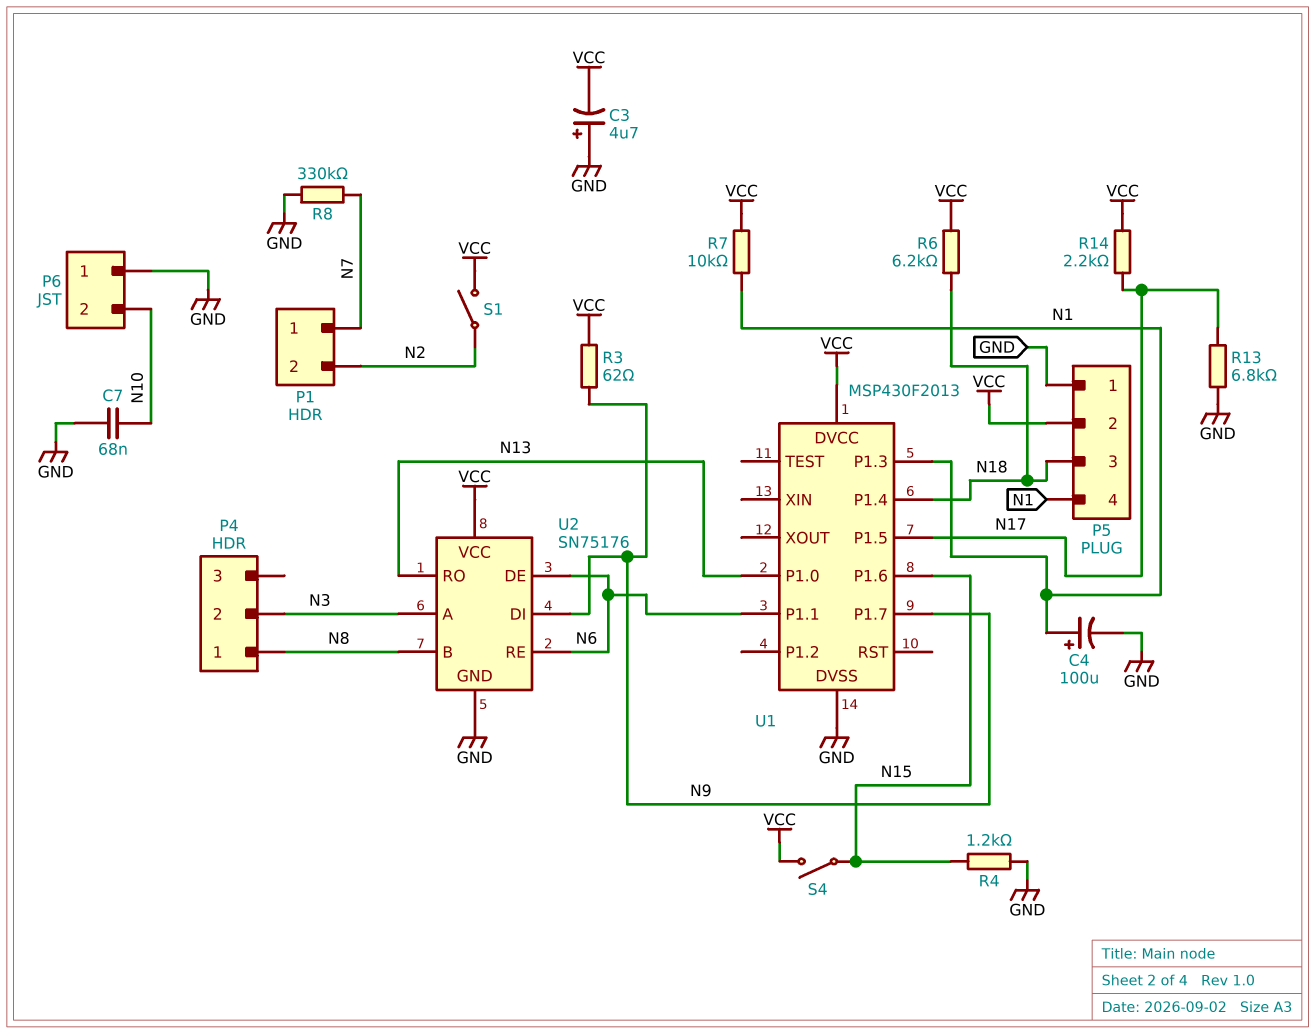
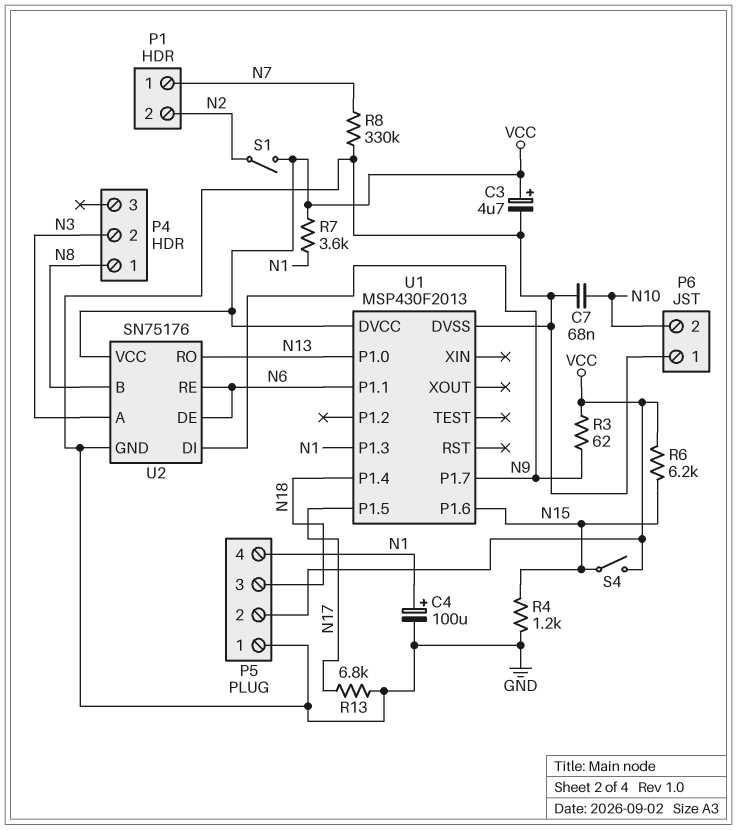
C3: 4.7uF (plus GND, minus VCC) -> 4.7uF (plus VCC, minus GND)
R6: 6.2k (N18, VCC) -> 6.2k (N15, VCC)
R7: 10k (N1, VCC) -> 3.6k (N1, VCC)
R14: 2.2k (N17, VCC) -> none

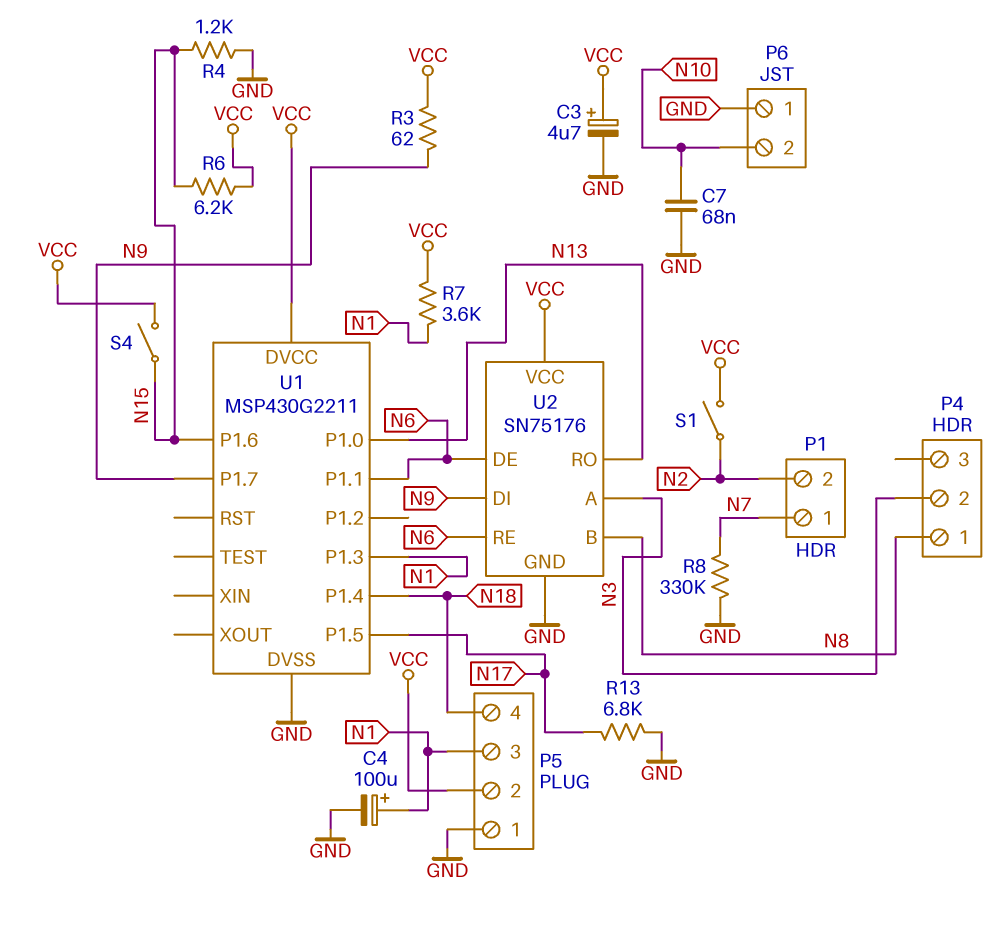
P5 pin 3: N18 -> N1
P5 pin 4: N1 -> N18
U1: MSP430F2013 -> MSP430G2211

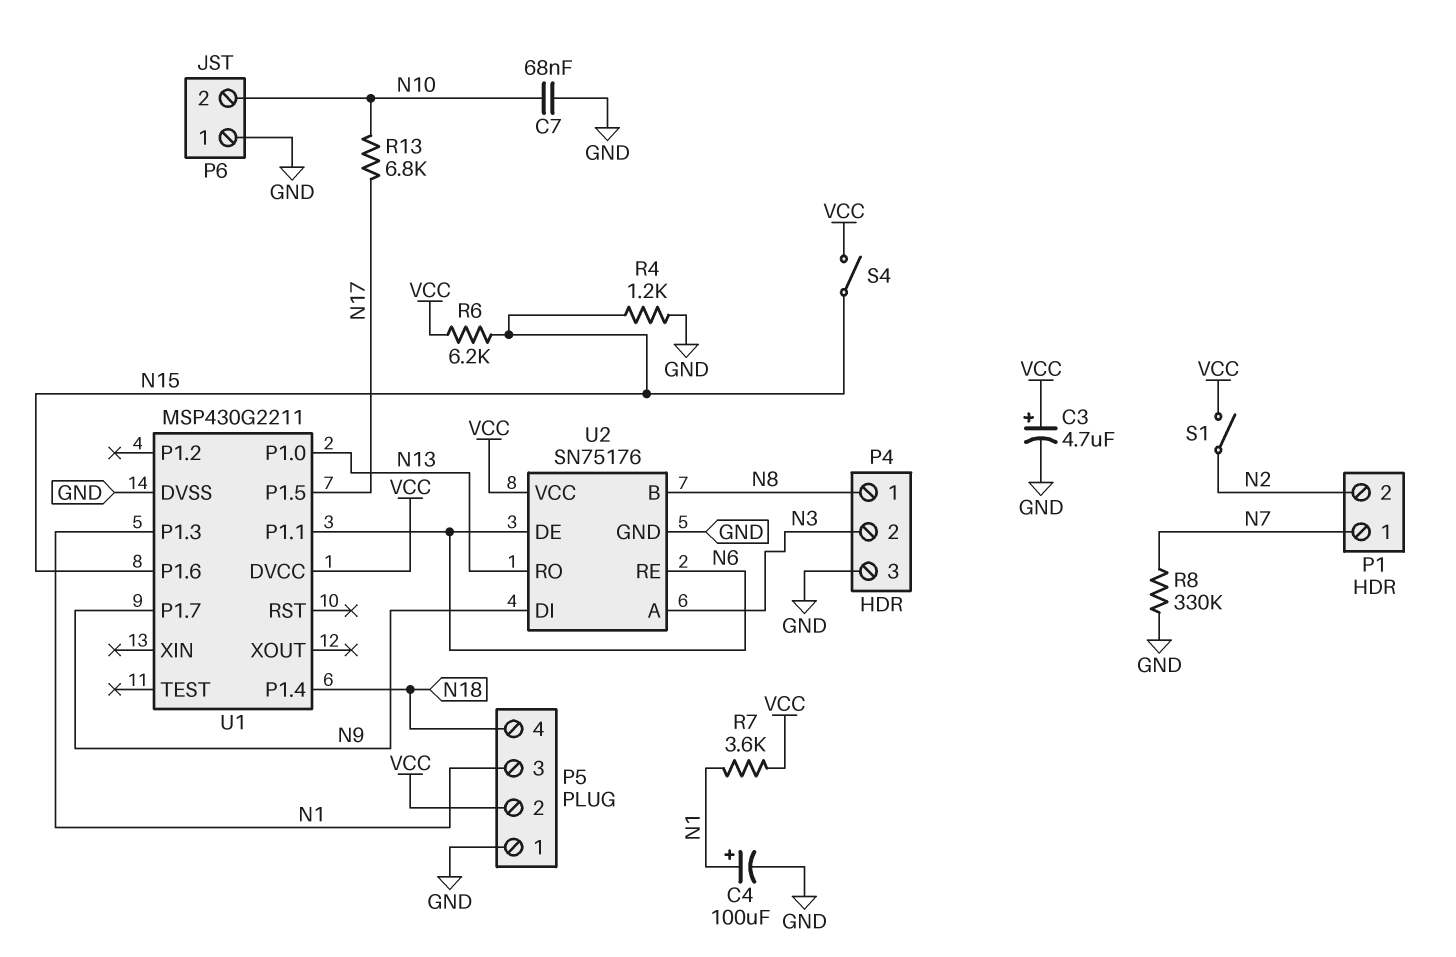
P4 pin 3: none -> GND
R3: 62 (N9, VCC) -> none
R13: 6.8k (GND, N17) -> 6.8k (N10, N17)

